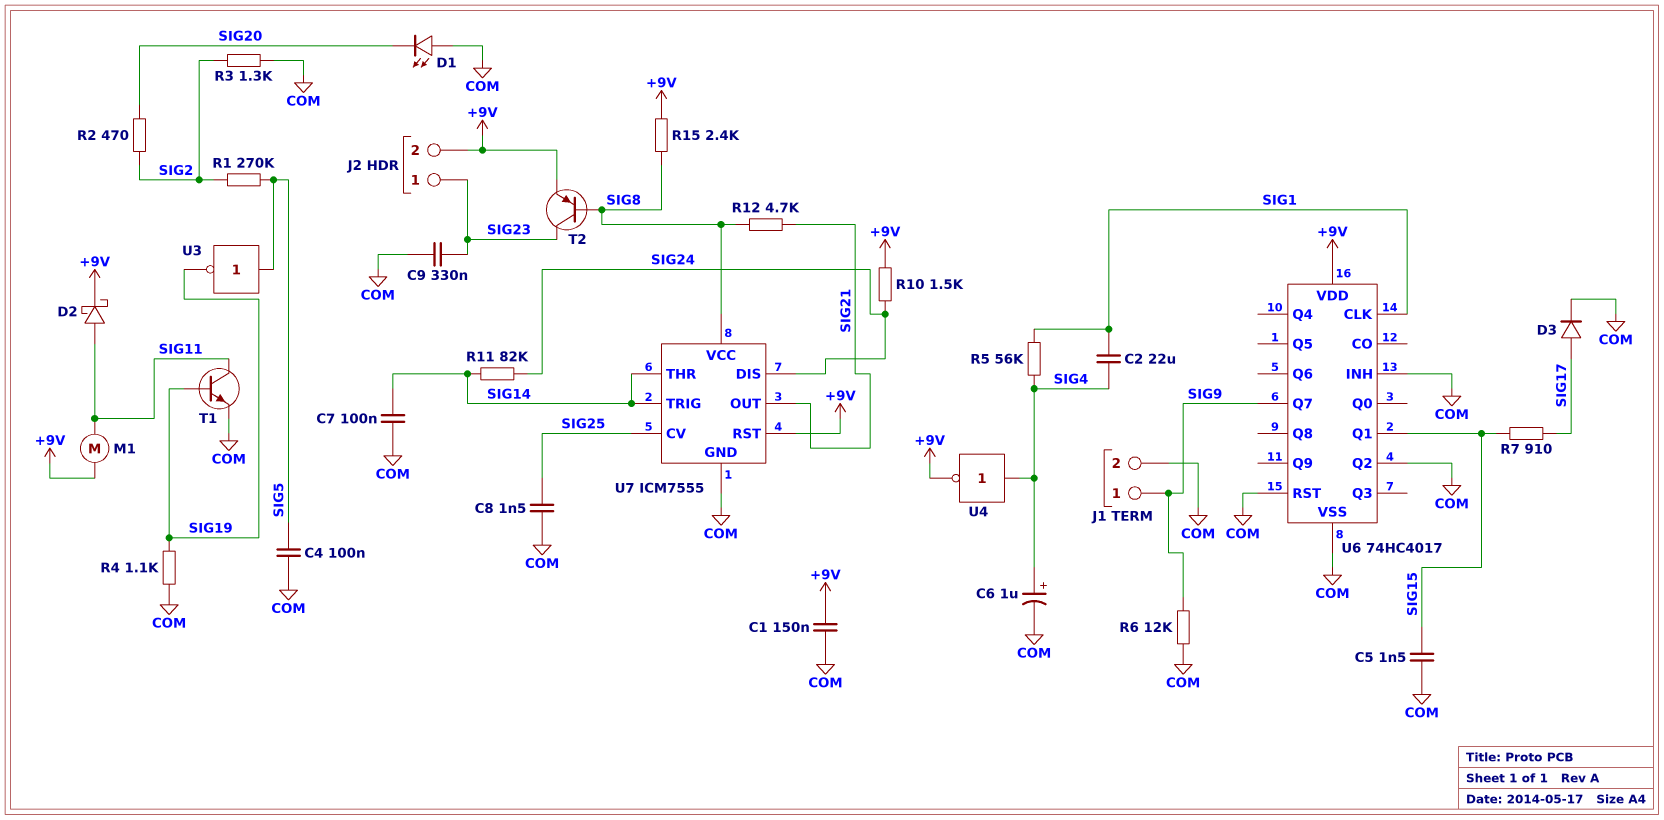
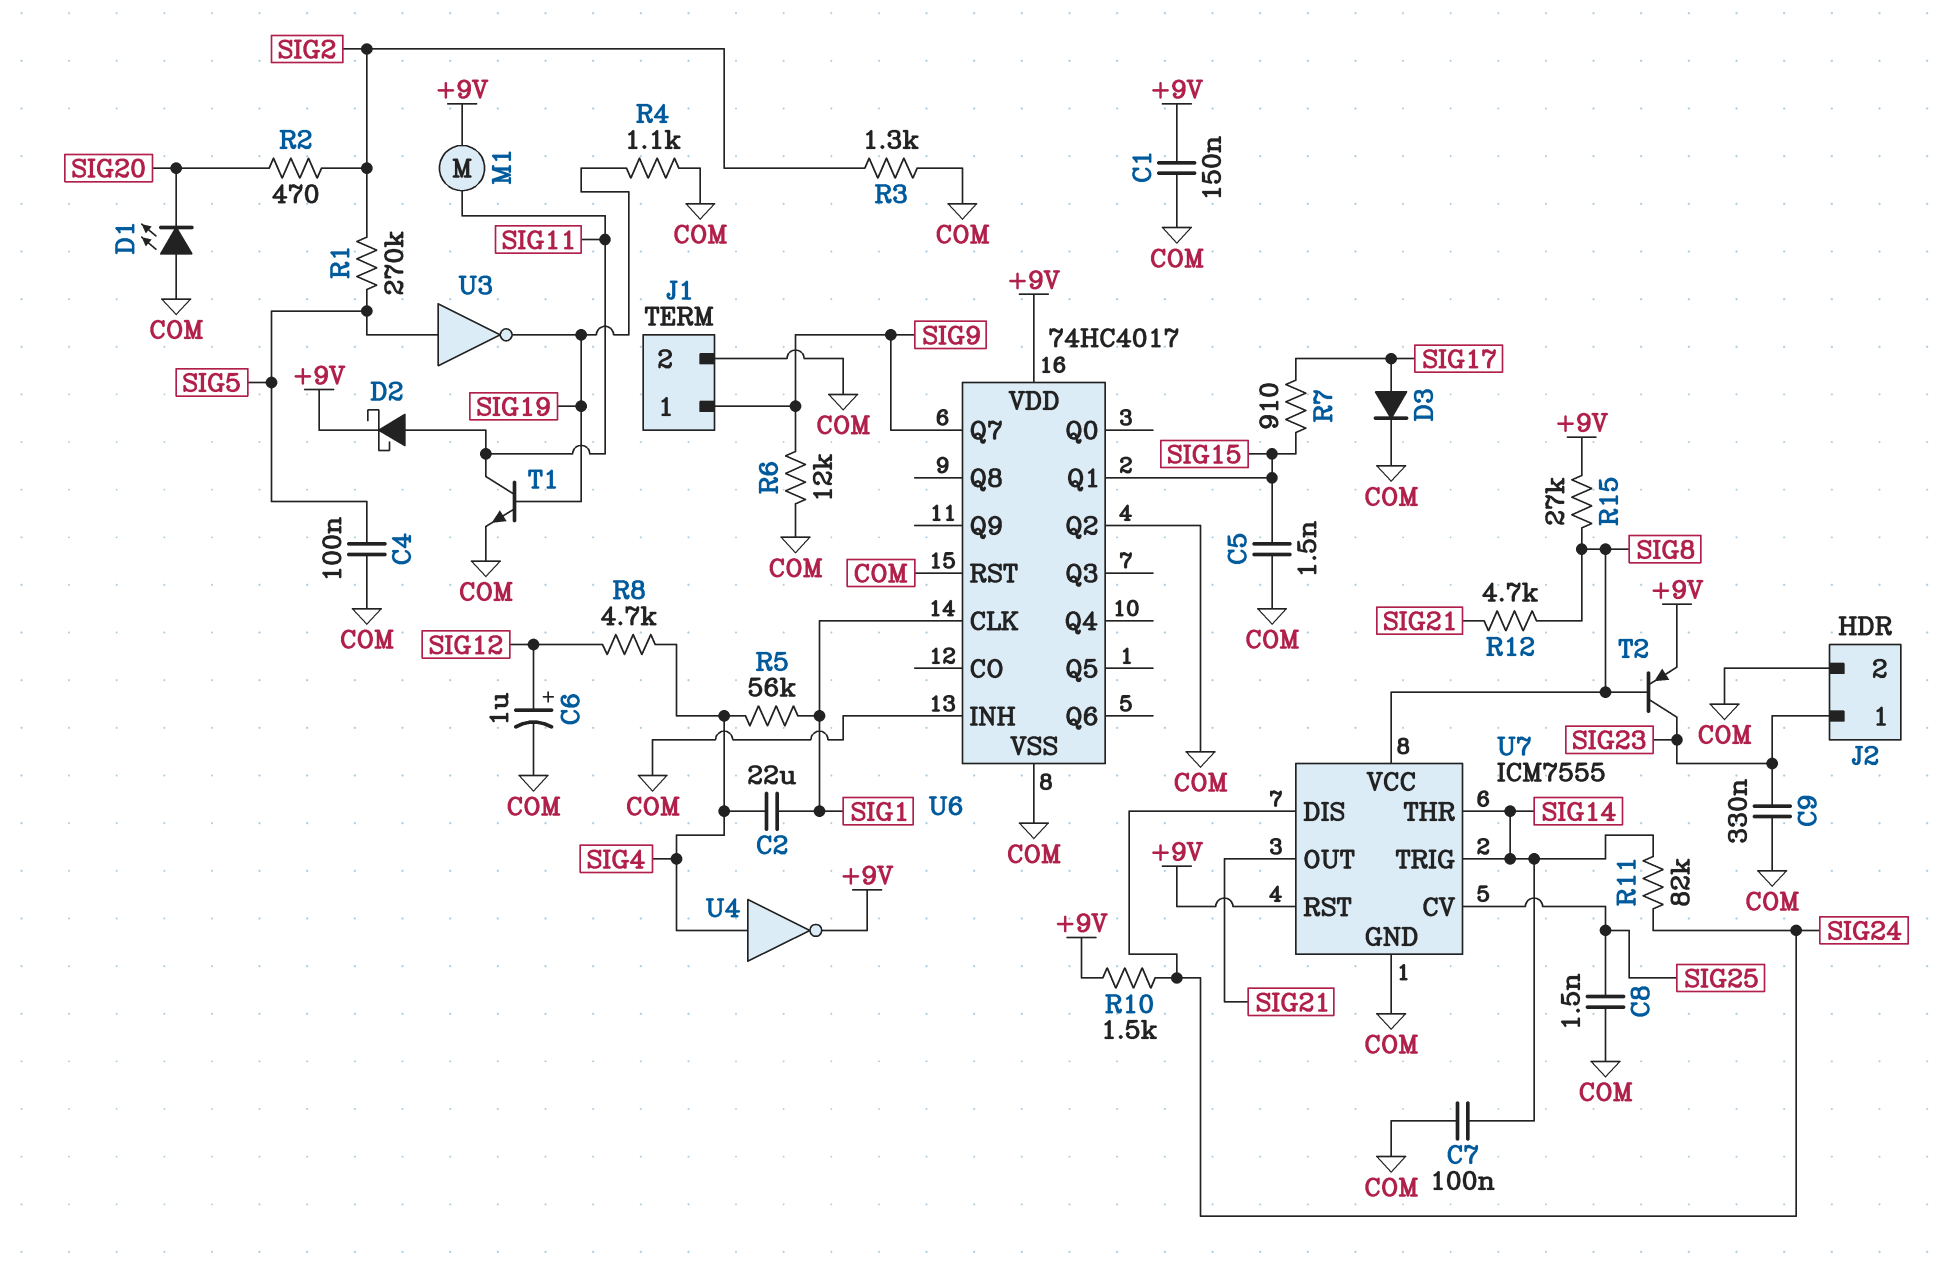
C6: 1uF (plus SIG4, minus COM) -> 1uF (plus SIG12, minus COM)
J2 pin 2: +9V -> COM
R8: none -> 4.7k (SIG4, SIG12)
R15: 2.4k (+9V, SIG8) -> 27k (+9V, SIG8)

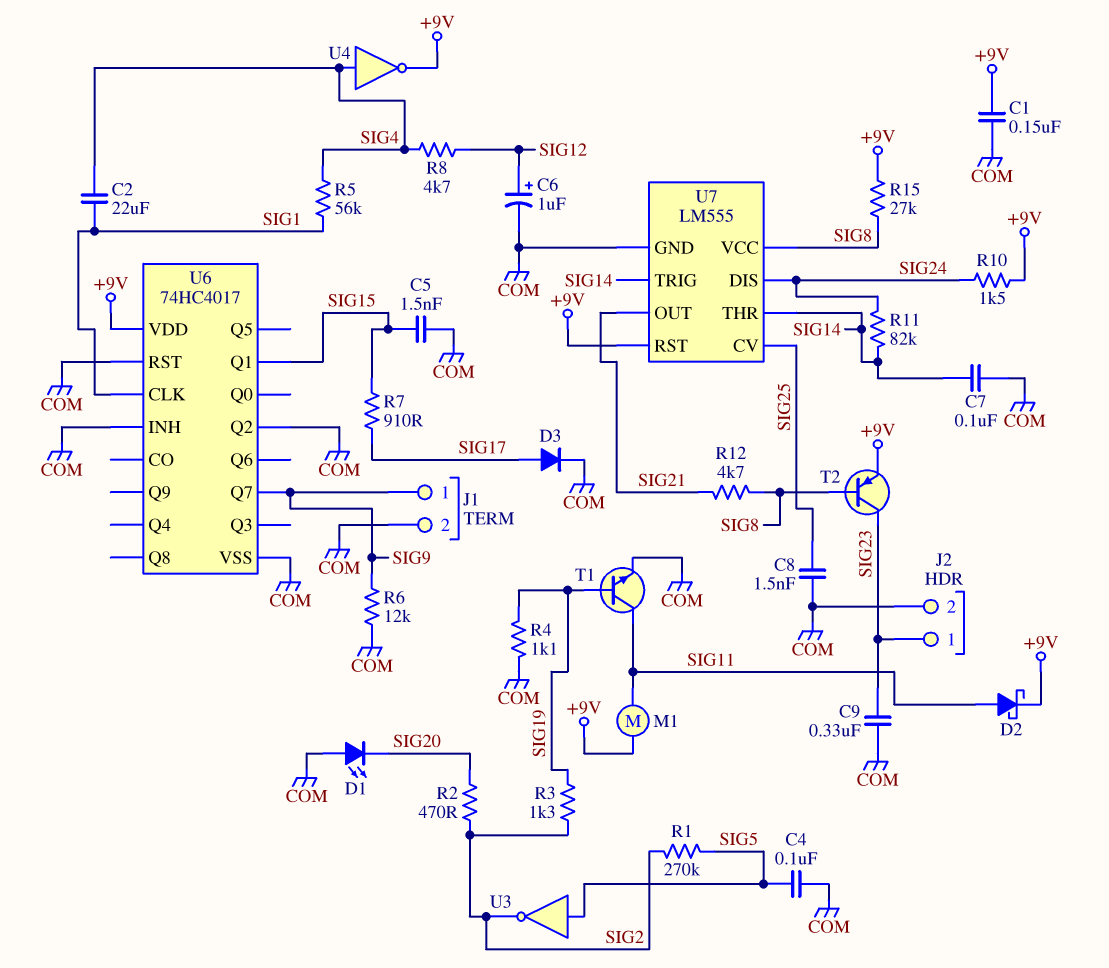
R3: 1.3k (COM, SIG2) -> 1.3k (SIG2, SIG19)
U3: NOT (in SIG5, out SIG19) -> NOT (in SIG5, out SIG2)
U7: ICM7555 -> LM555

